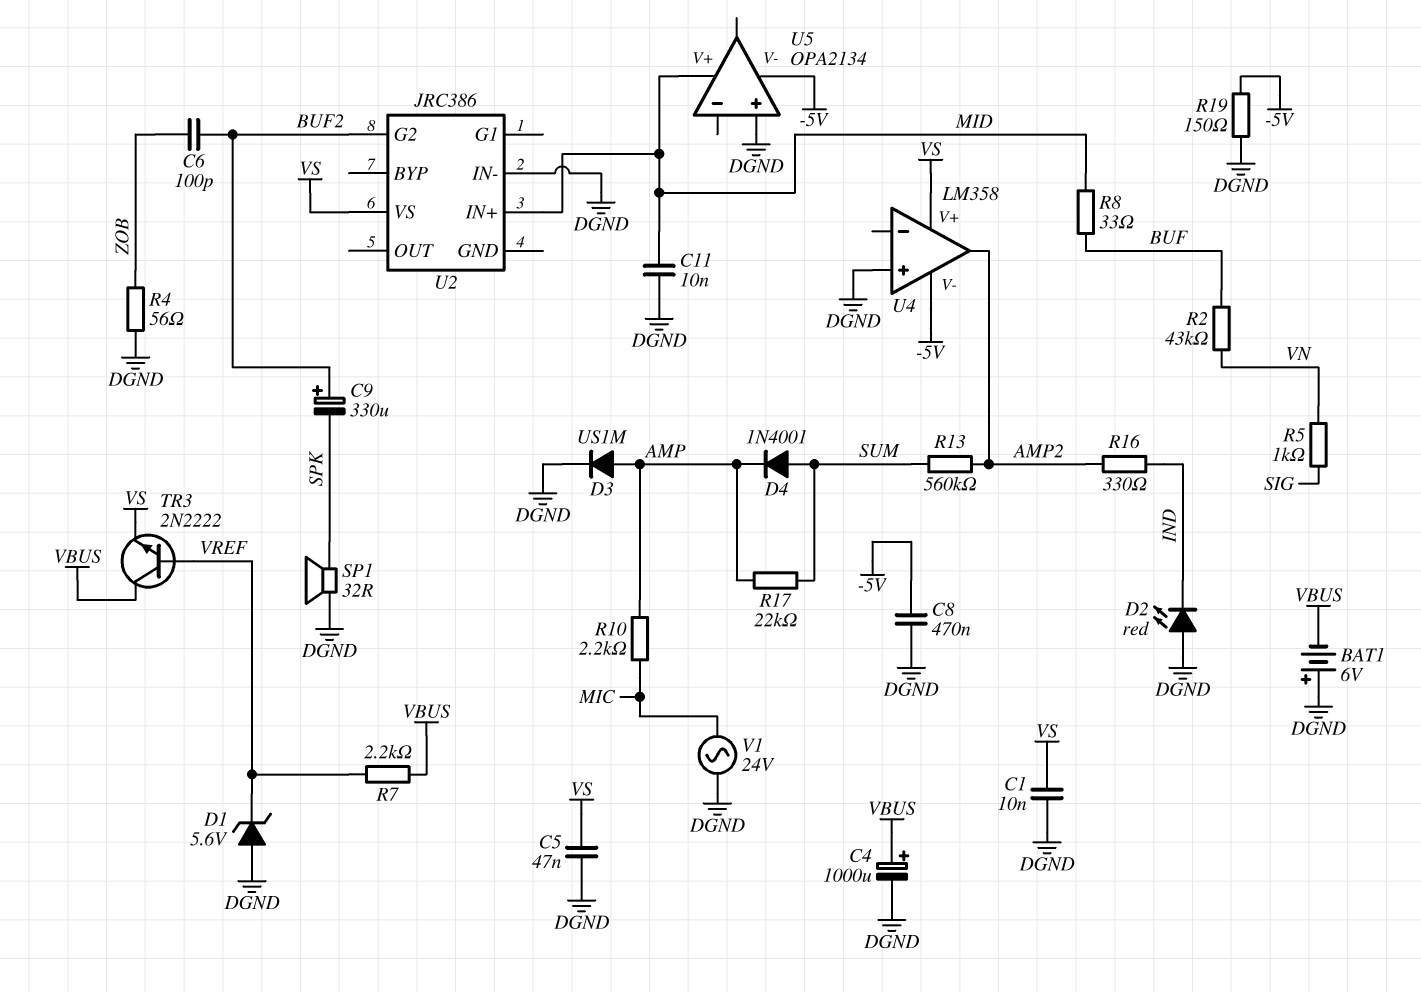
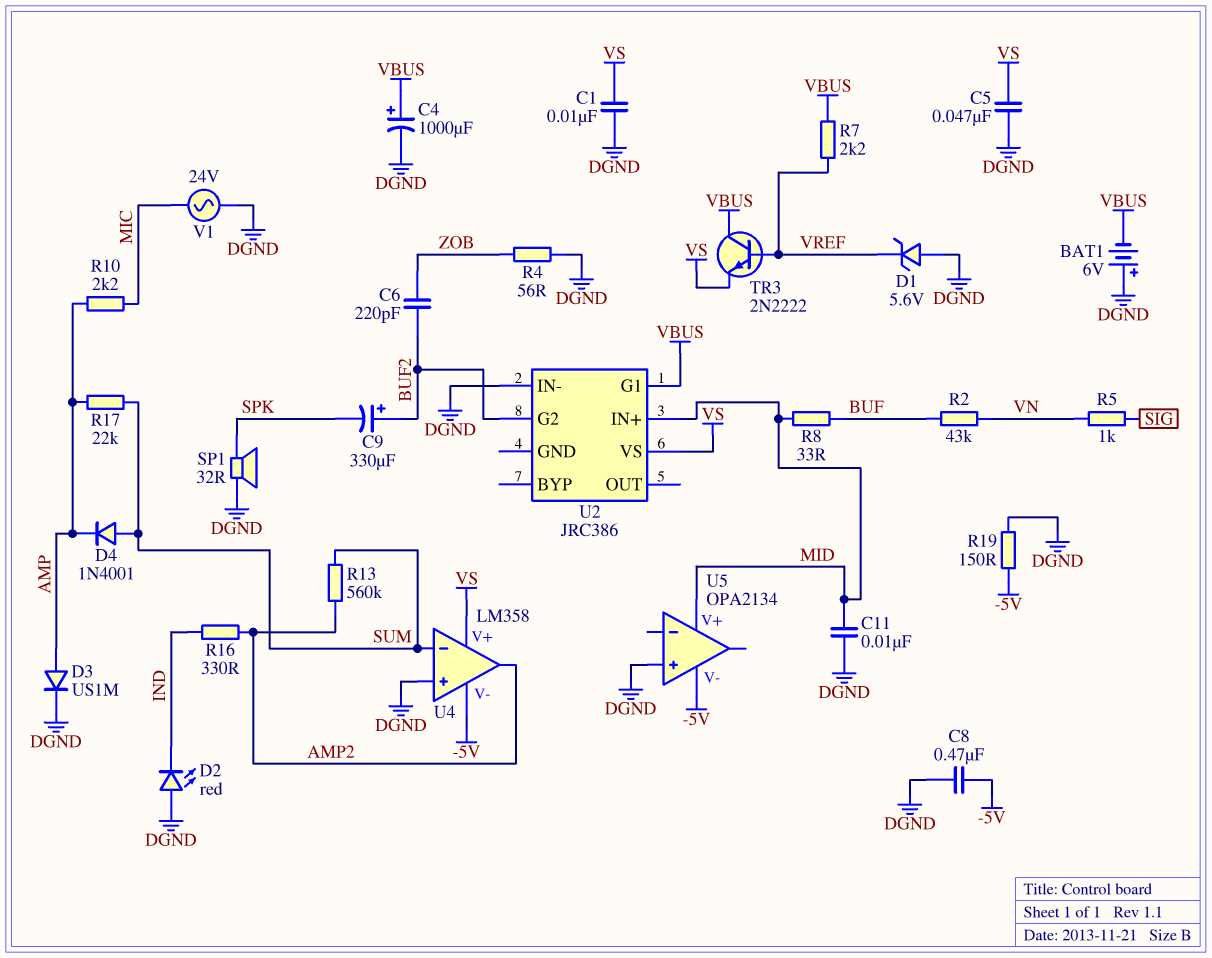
C6: 100pF (BUF2, ZOB) -> 220pF (BUF2, ZOB)
U2 pin G1: none -> VBUS
U4 pin in-: none -> SUM

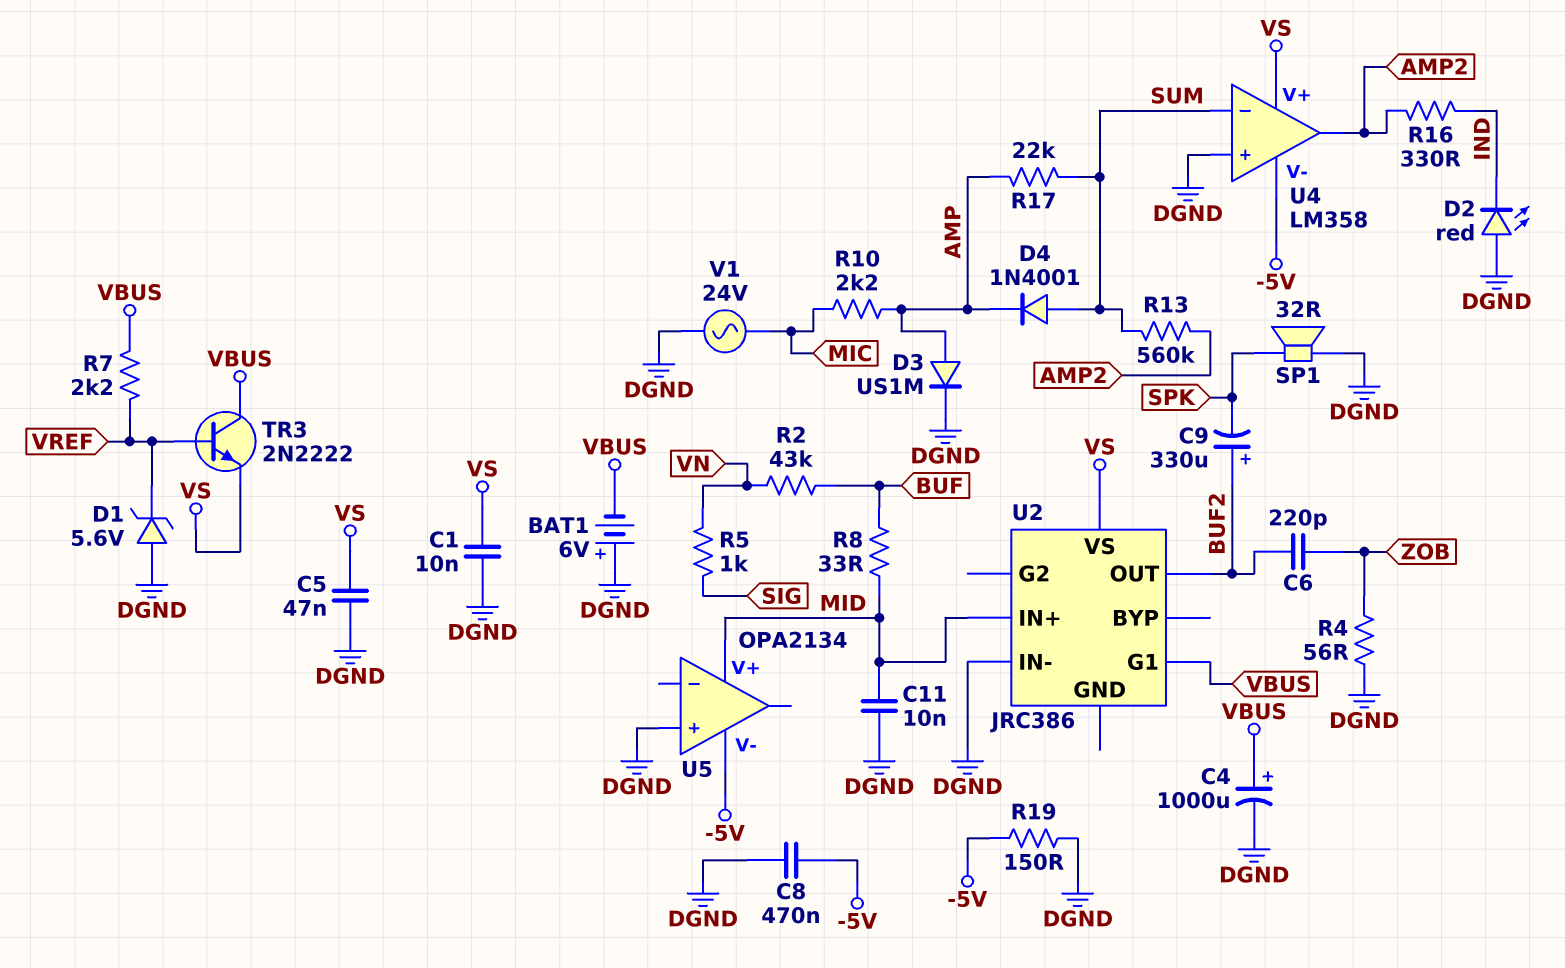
U2 pin G2: BUF2 -> none
U2 pin OUT: none -> BUF2

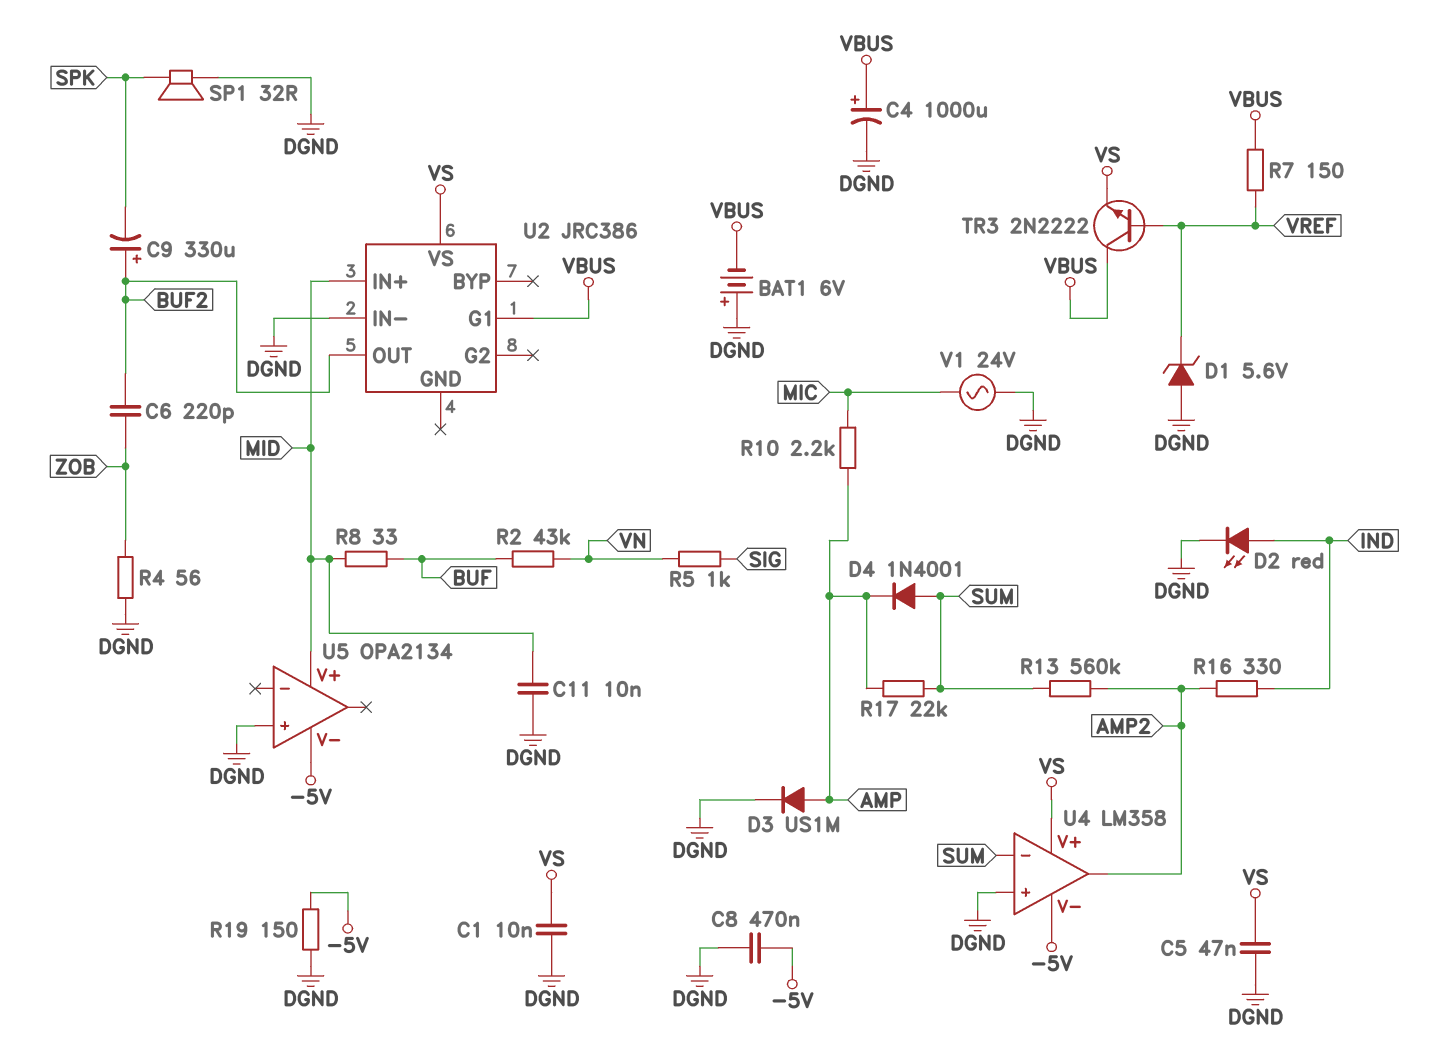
D2: LED red (A DGND, K IND) -> LED red (A IND, K DGND)
R7: 2.2k (VBUS, VREF) -> 150 (VBUS, VREF)

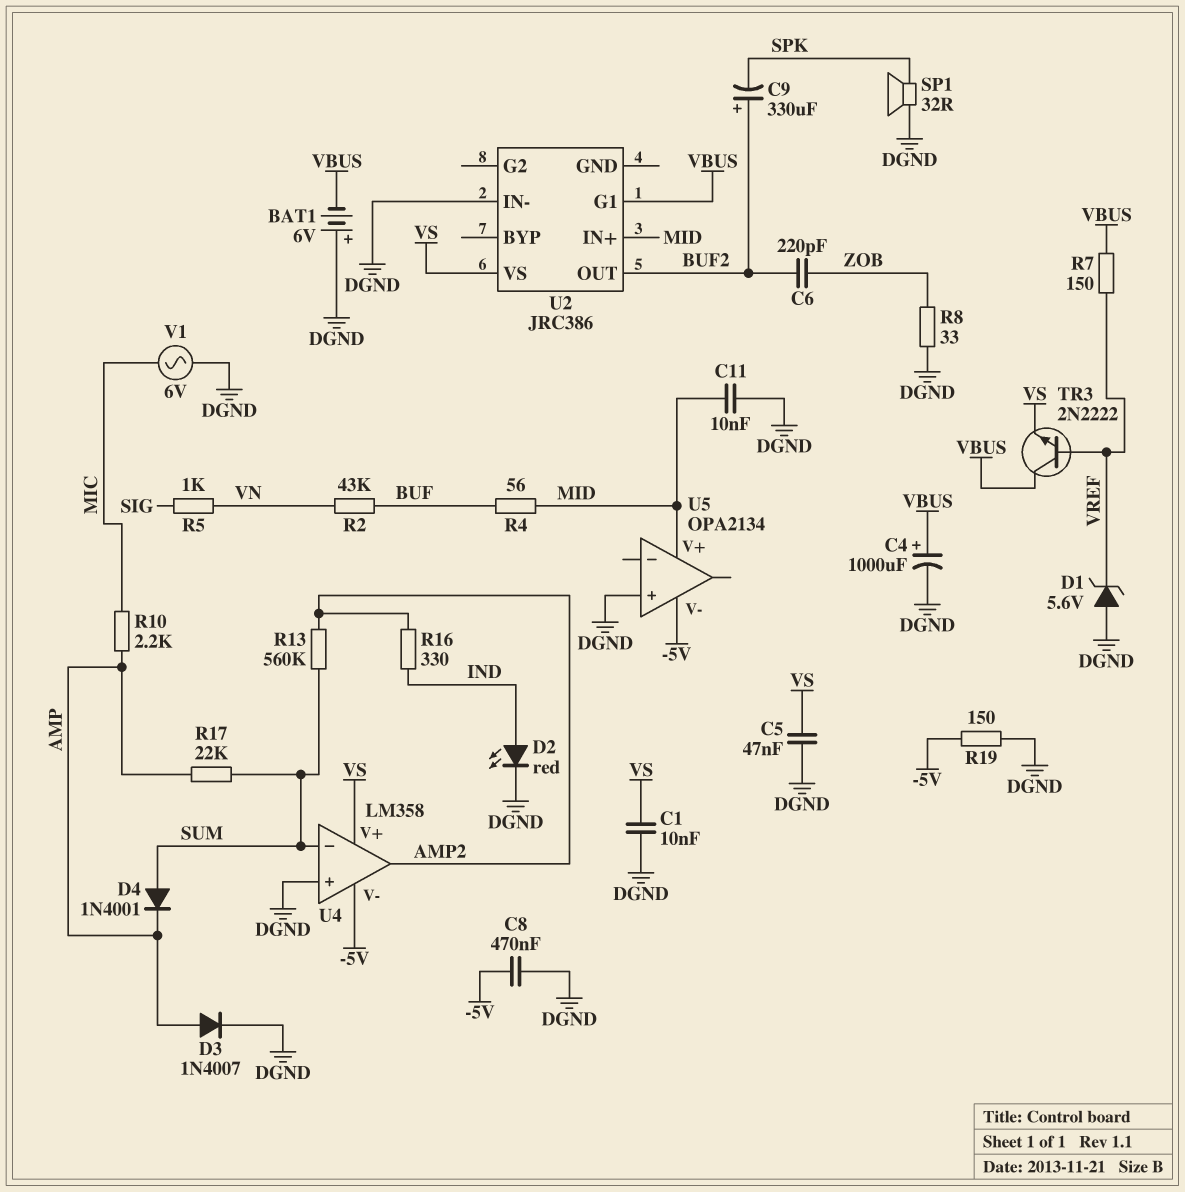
D3: diode US1M (A AMP, K DGND) -> diode 1N4007 (A AMP, K DGND)
R4: 56 (DGND, ZOB) -> 56 (BUF, MID)
R8: 33 (BUF, MID) -> 33 (DGND, ZOB)
V1: AC 24V (DGND, MIC) -> AC 6V (DGND, MIC)

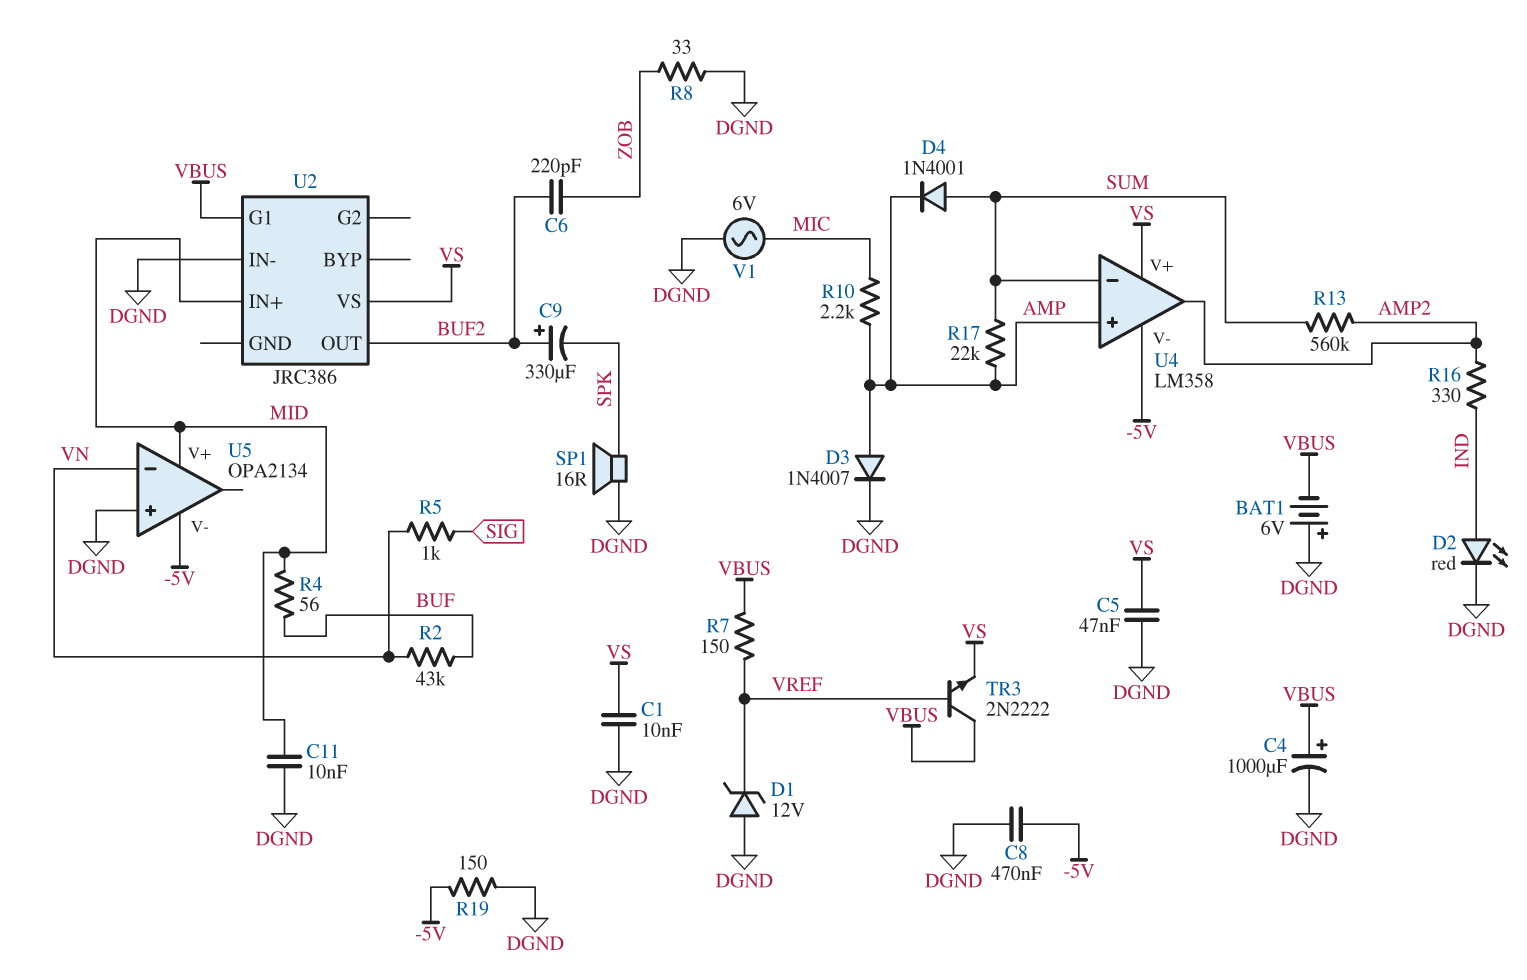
D1: zener 5.6V (A DGND, K VREF) -> zener 12V (A DGND, K VREF)
SP1: speaker 32R (DGND, SPK) -> speaker 16R (DGND, SPK)
U4 pin in+: DGND -> AMP
U5 pin in-: none -> VN

